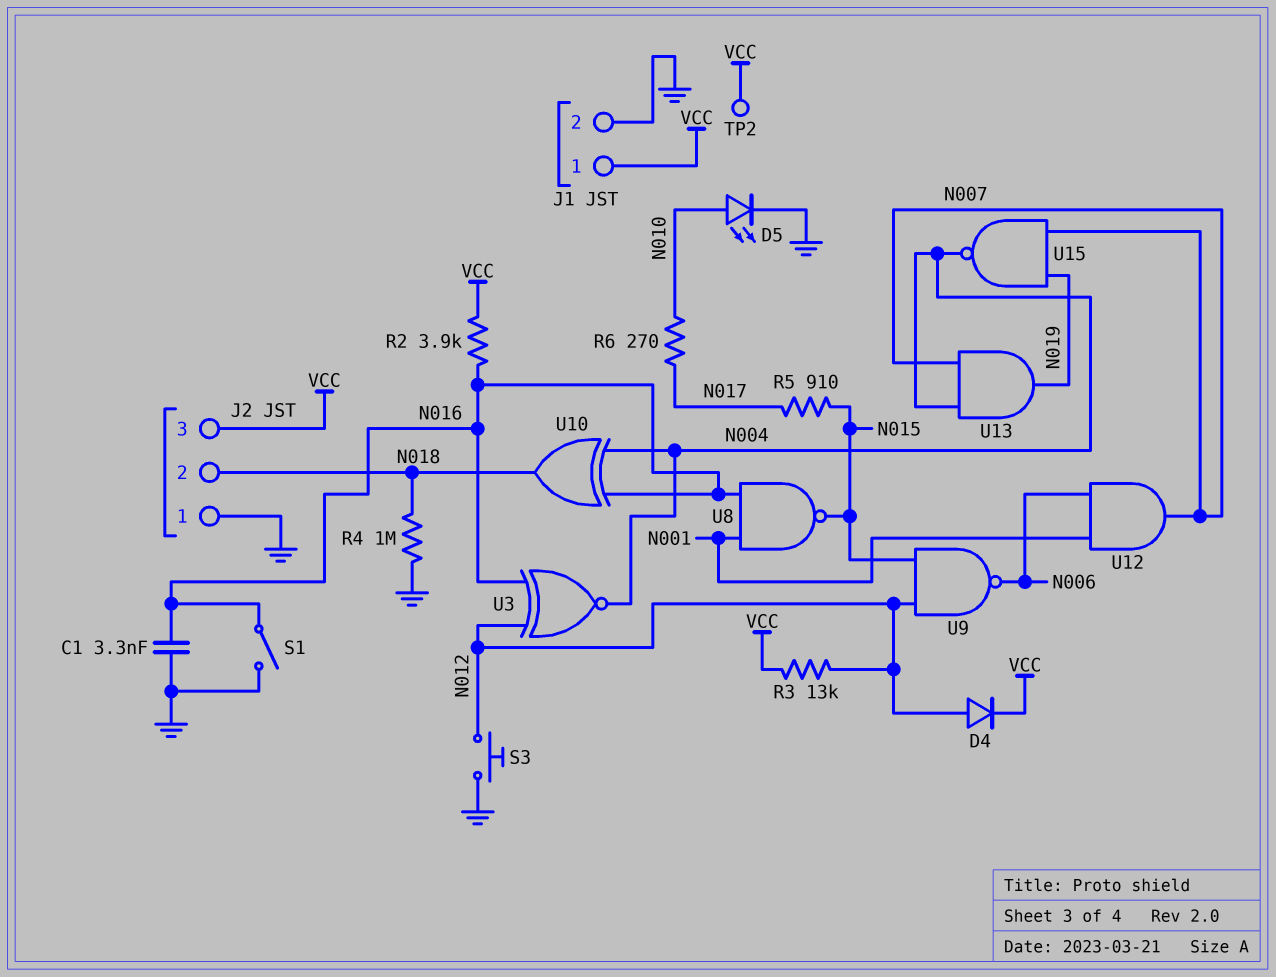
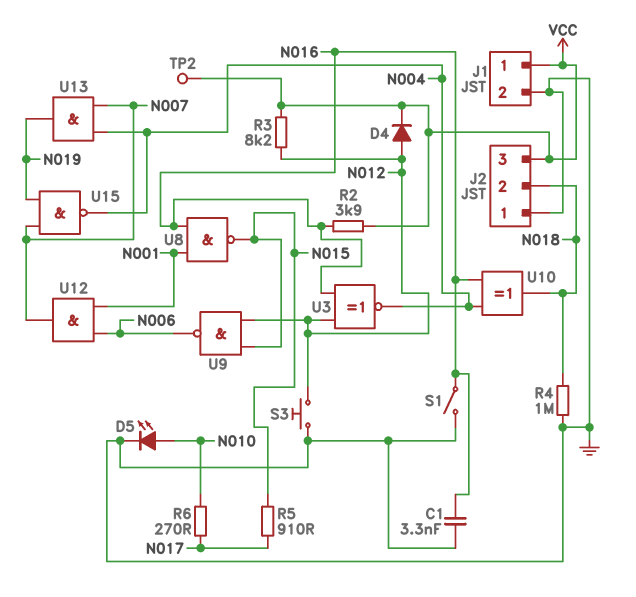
R3: 13k (N012, VCC) -> 8.2k (N012, VCC)

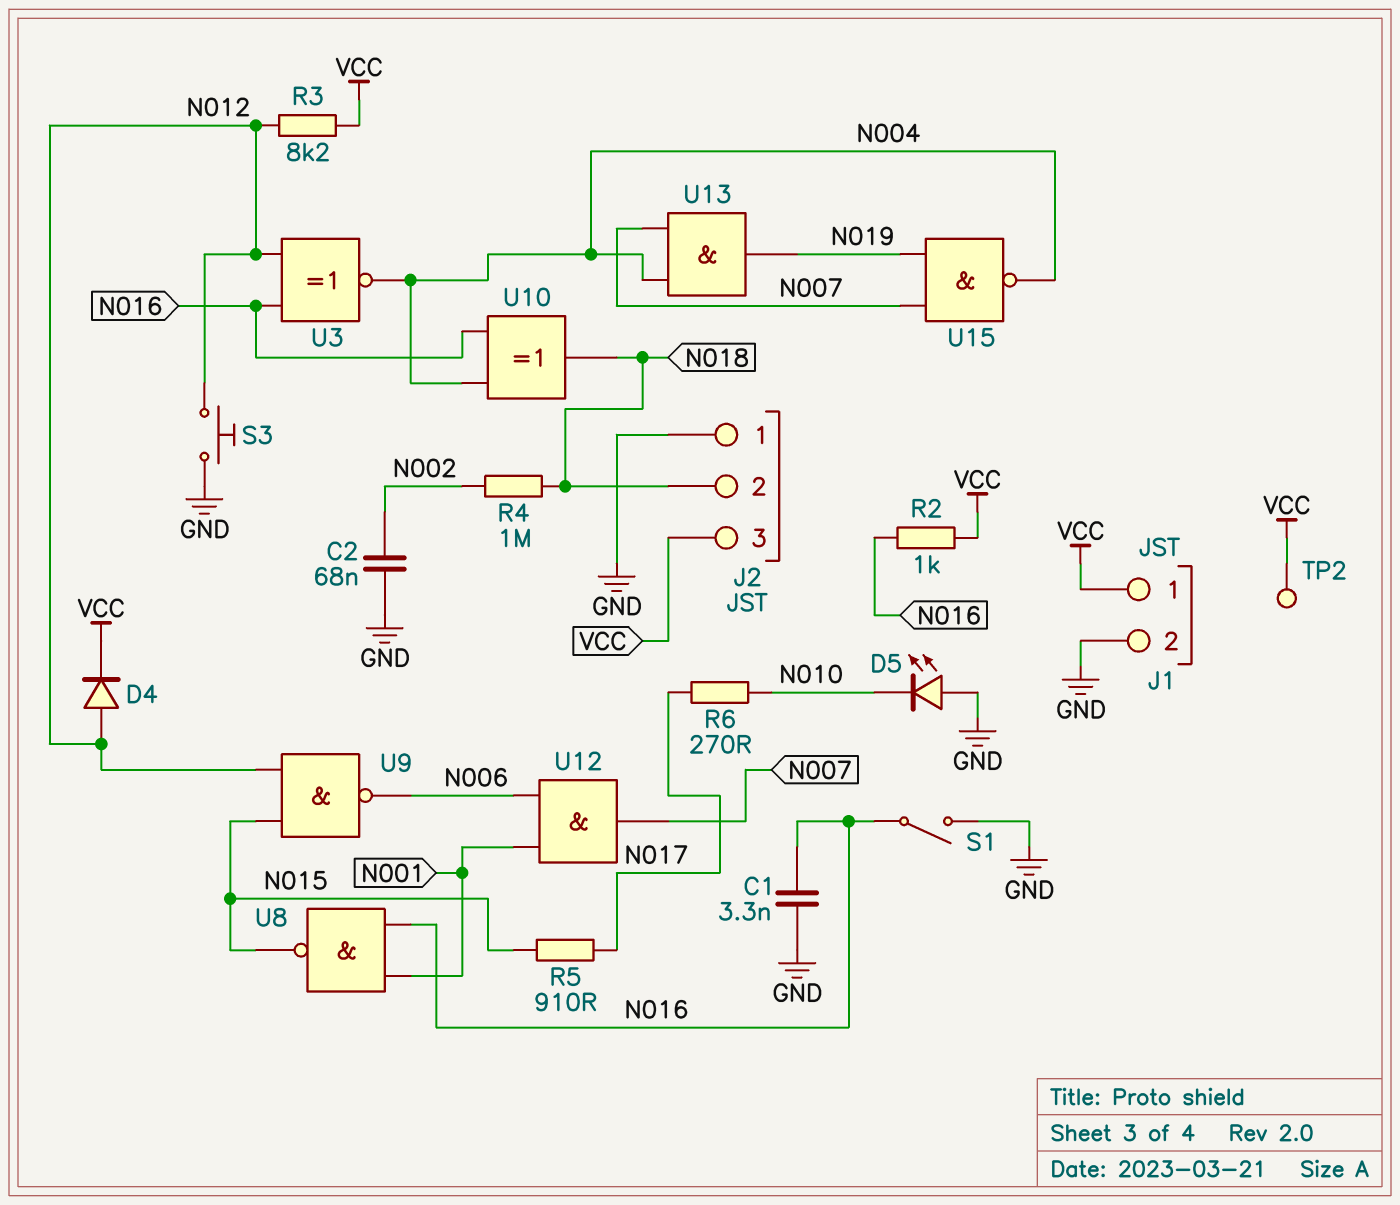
C2: none -> 68nF (GND, N002)
D5: LED (A N010, K GND) -> LED (A GND, K N010)
R2: 3.9k (N016, VCC) -> 1k (N016, VCC)
R4: 1M (GND, N018) -> 1M (N002, N018)

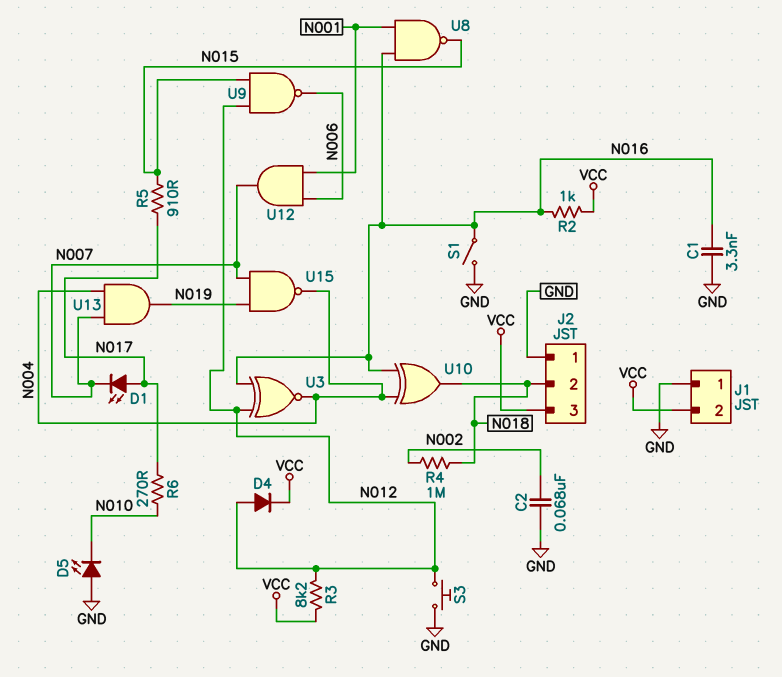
D1: none -> LED (A N017, K N007)
J1 pin 1: VCC -> GND
J1 pin 2: GND -> VCC
TP2: test point (VCC) -> none

